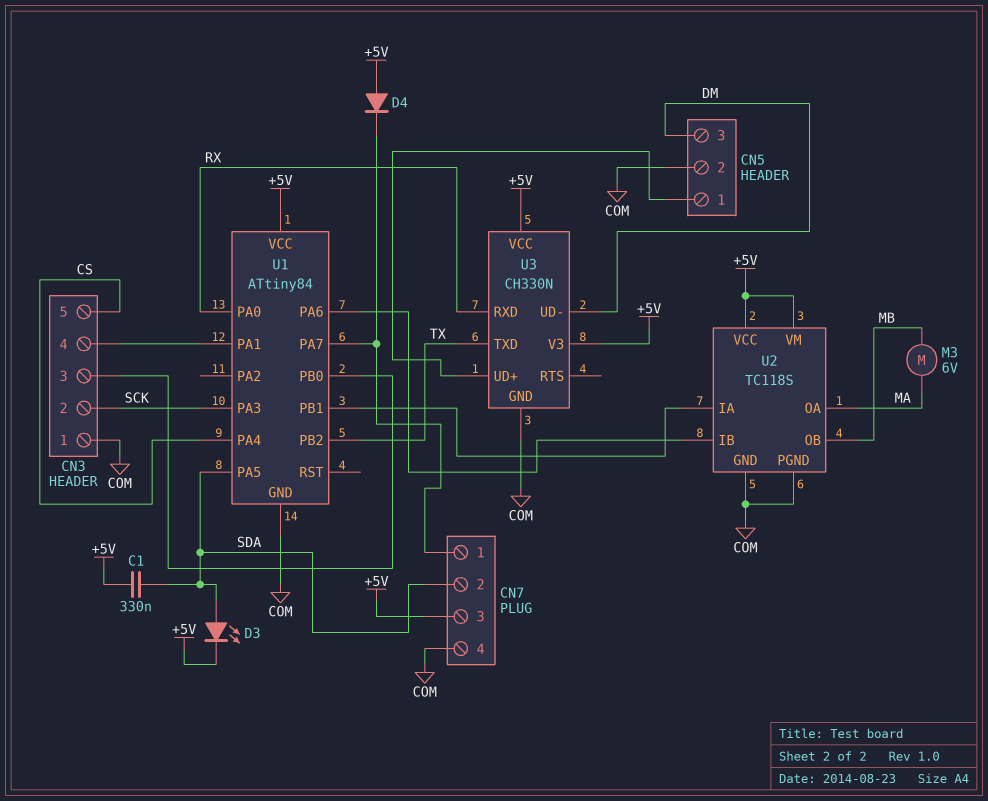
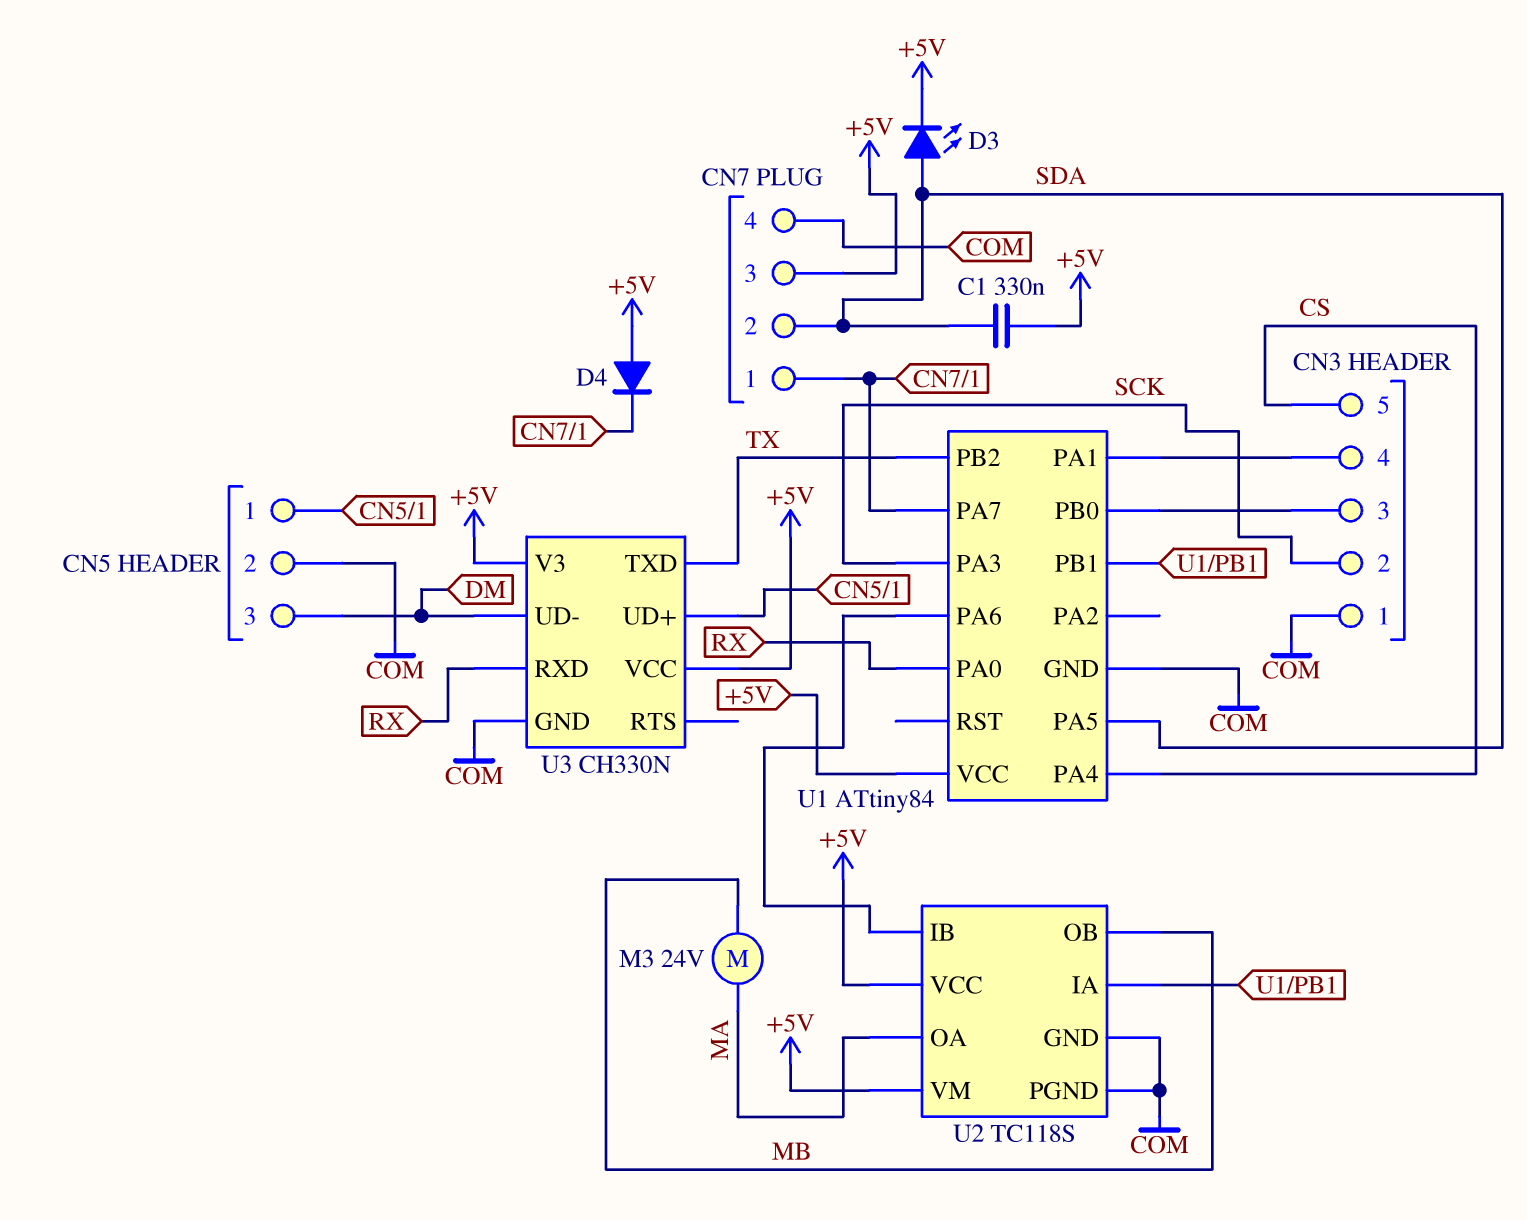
M3: motor 6V (MA, MB) -> motor 24V (MA, MB)

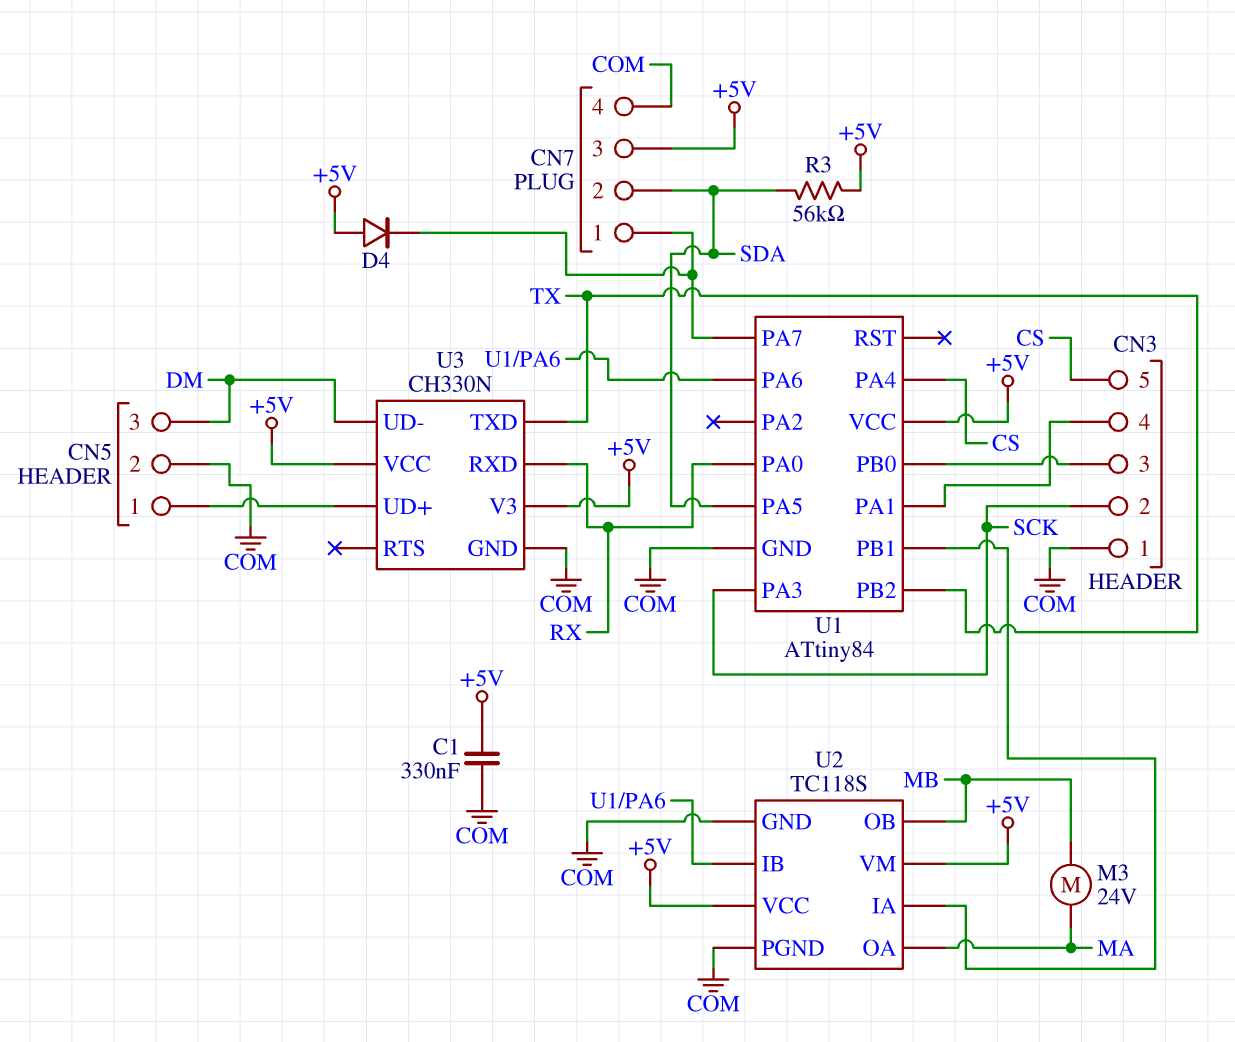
C1: 330nF (+5V, SDA) -> 330nF (+5V, COM)
D3: LED (A SDA, K +5V) -> none
R3: none -> 56k (+5V, SDA)

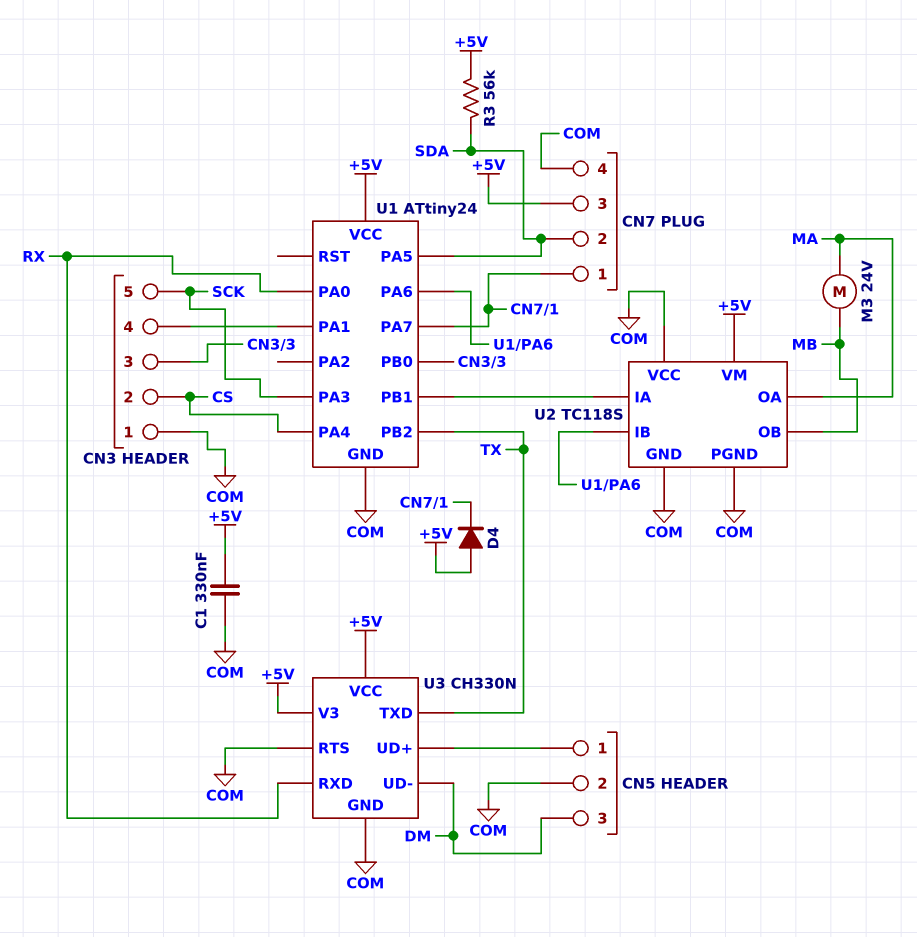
CN3 pin 2: SCK -> CS
CN3 pin 5: CS -> SCK
U1: ATtiny84 -> ATtiny24
U2 pin VCC: +5V -> COM
U3 pin RTS: none -> COM

